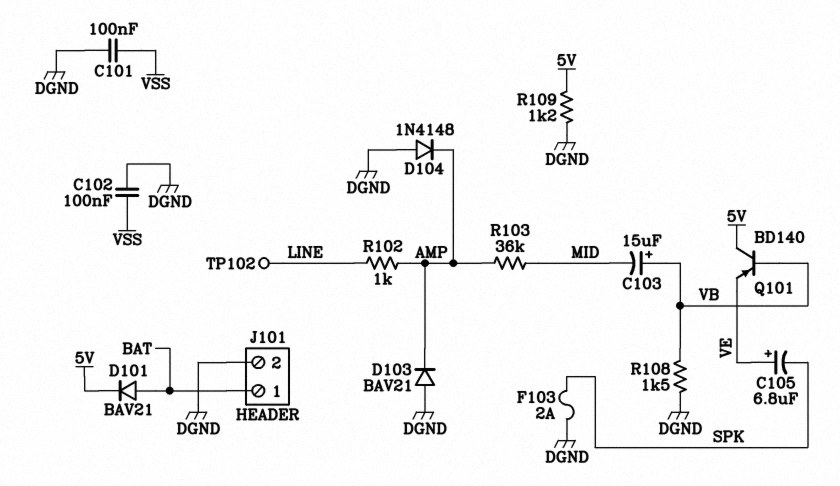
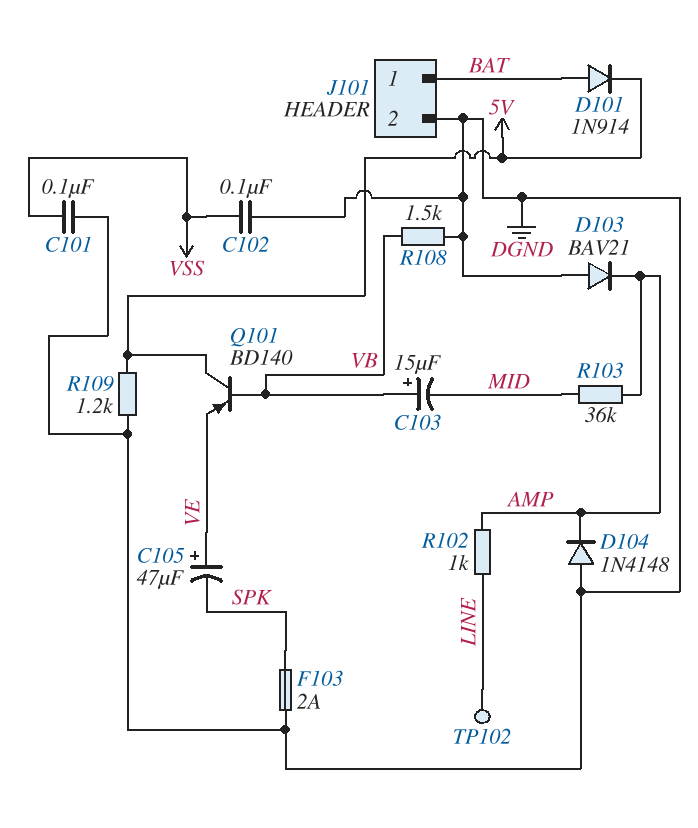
C105: 6.8uF (plus VE, minus SPK) -> 47uF (plus VE, minus SPK)
D101: diode BAV21 (A BAT, K 5V) -> diode 1N914 (A BAT, K 5V)

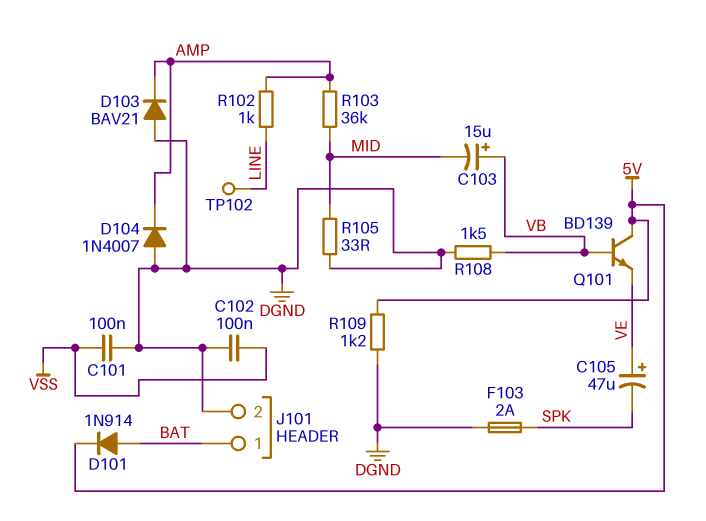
D104: diode 1N4148 (A DGND, K AMP) -> diode 1N4007 (A DGND, K AMP)
Q101: PNP BD140 (B VB, C 5V, E VE) -> NPN BD139 (B VB, C 5V, E VE)
R105: none -> 33 (DGND, MID)

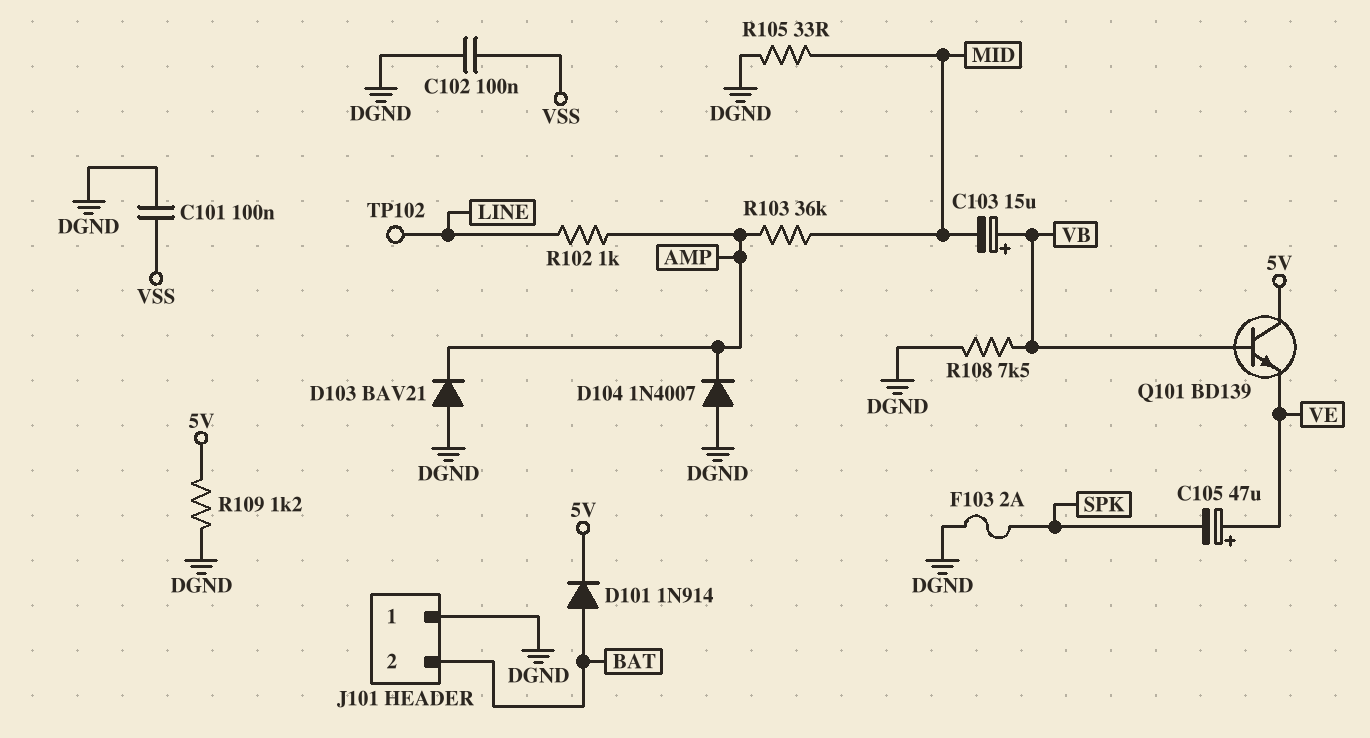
J101 pin 1: BAT -> DGND
J101 pin 2: DGND -> BAT
R108: 1.5k (DGND, VB) -> 7.5k (DGND, VB)

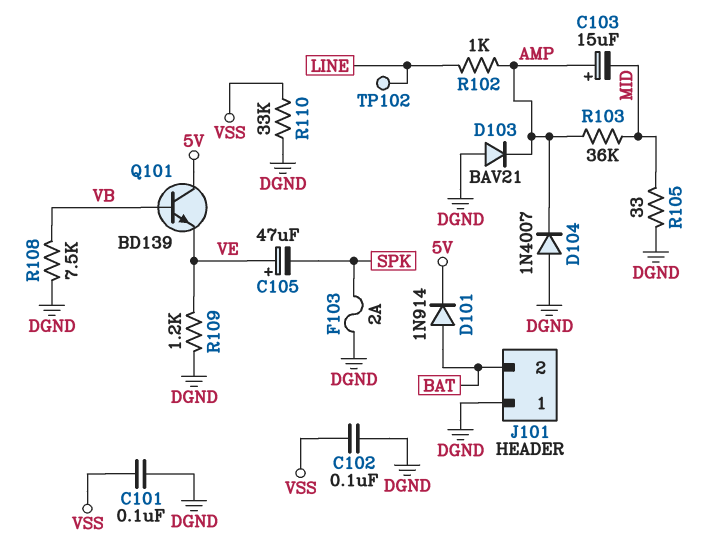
C103: 15uF (plus VB, minus MID) -> 15uF (plus AMP, minus MID)
R109: 1.2k (5V, DGND) -> 1.2k (DGND, VE)
R110: none -> 33k (DGND, VSS)

